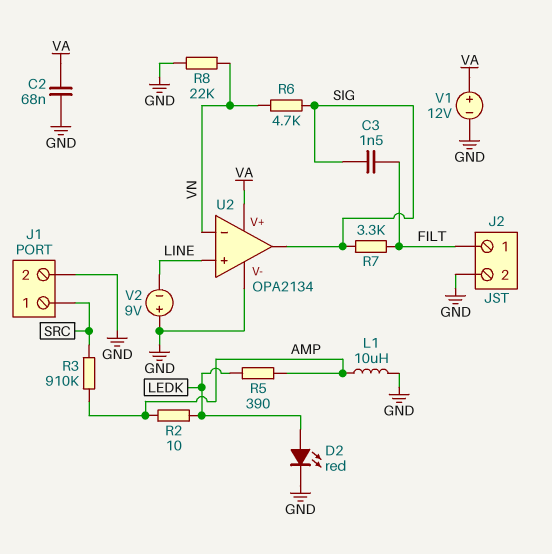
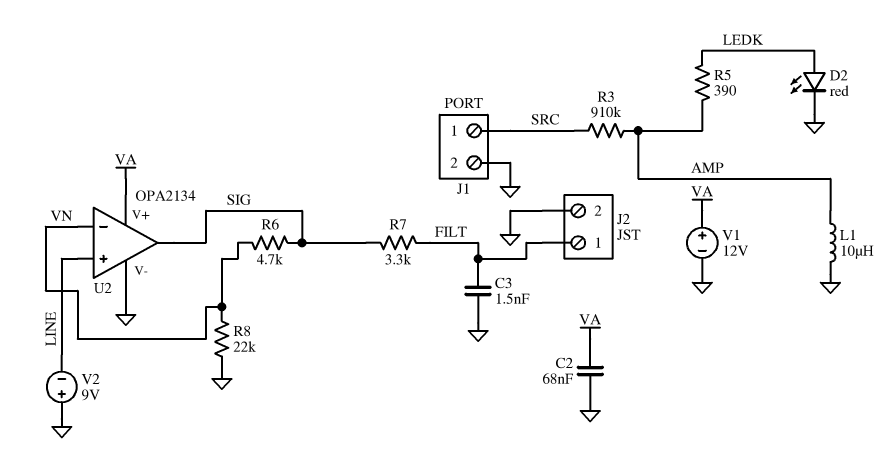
C3: 1.5nF (FILT, SIG) -> 1.5nF (FILT, GND)
R2: 10 (AMP, LEDK) -> none

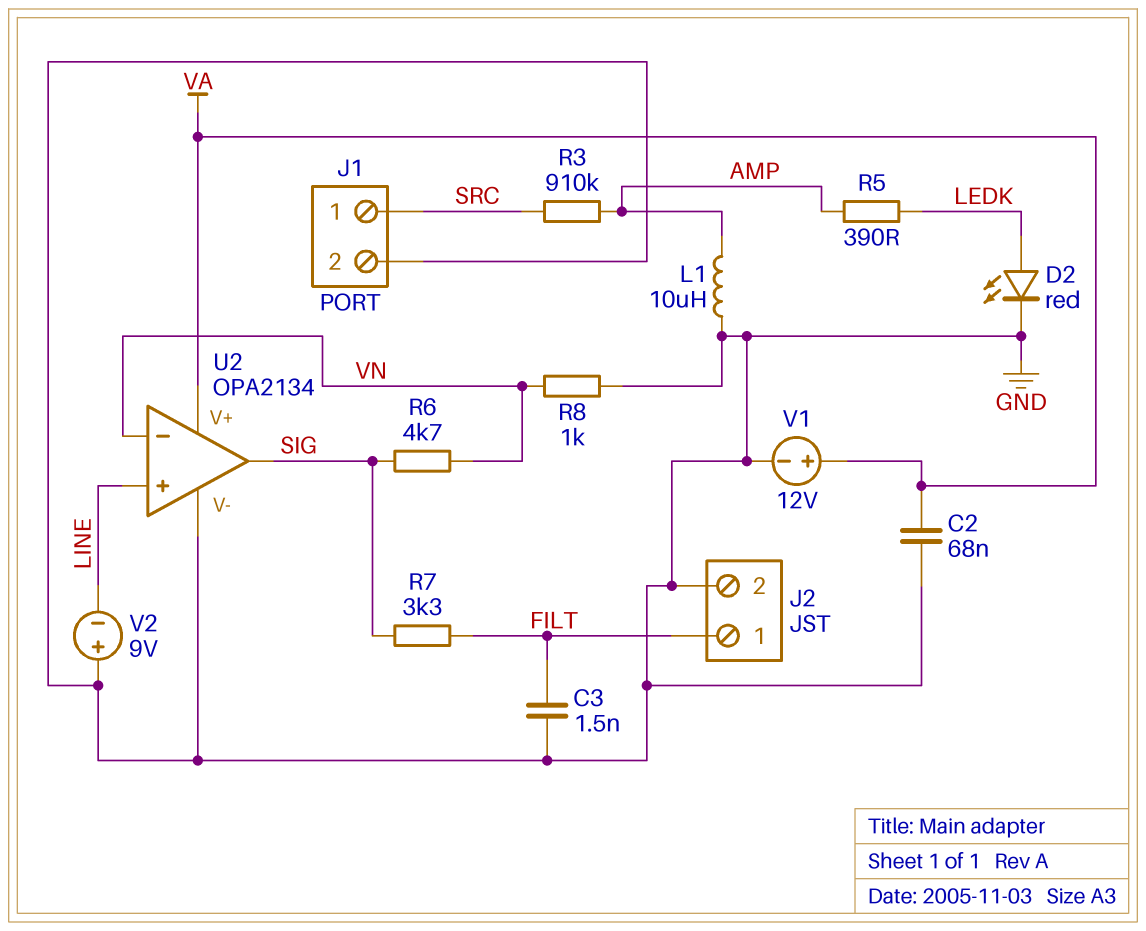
R8: 22k (GND, VN) -> 1k (GND, VN)

